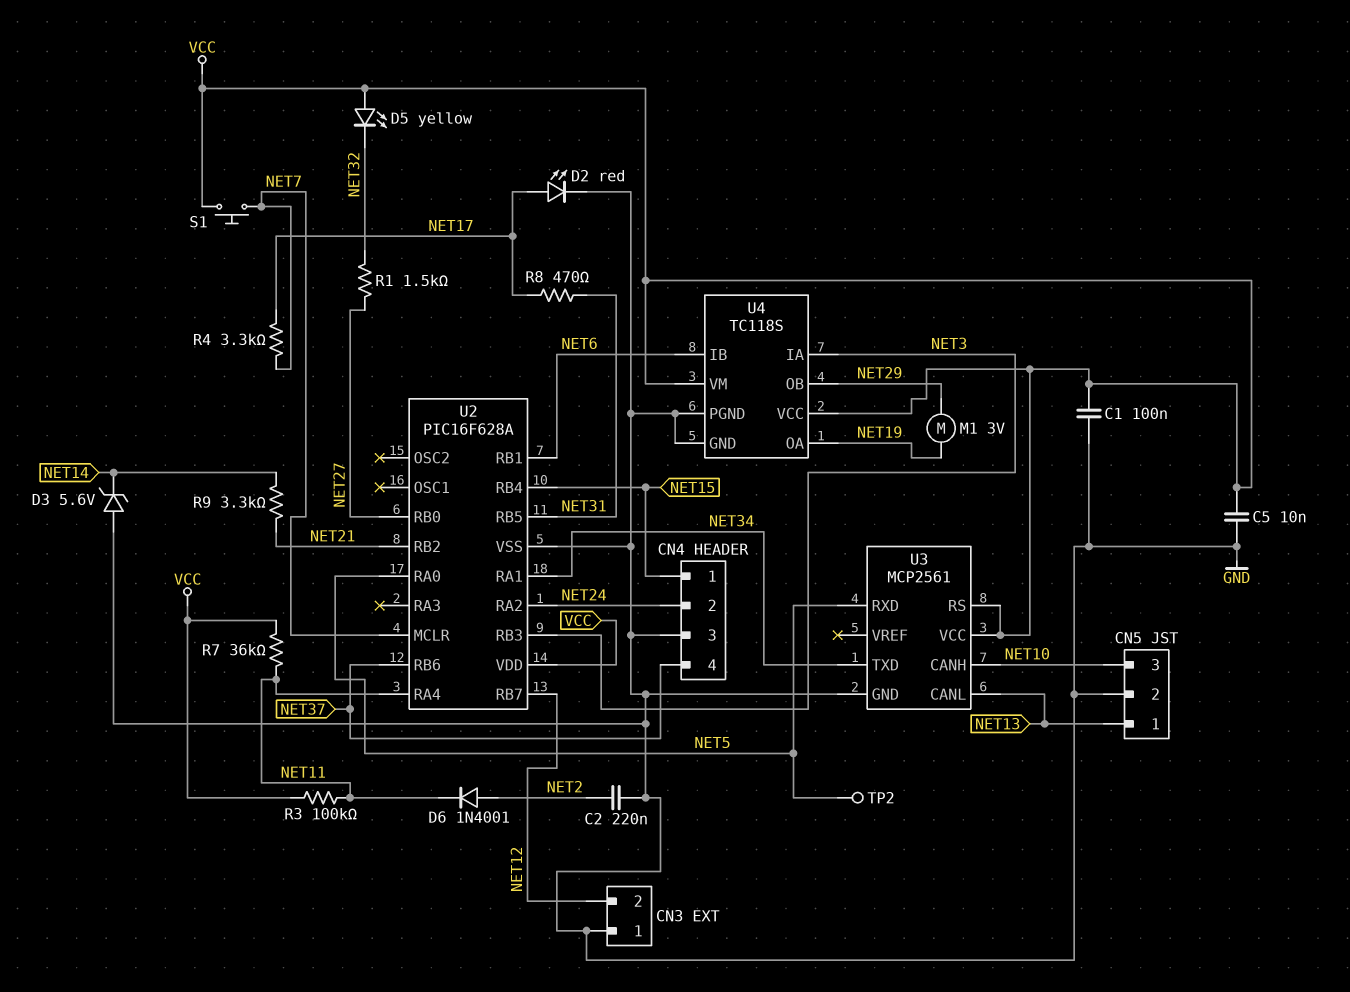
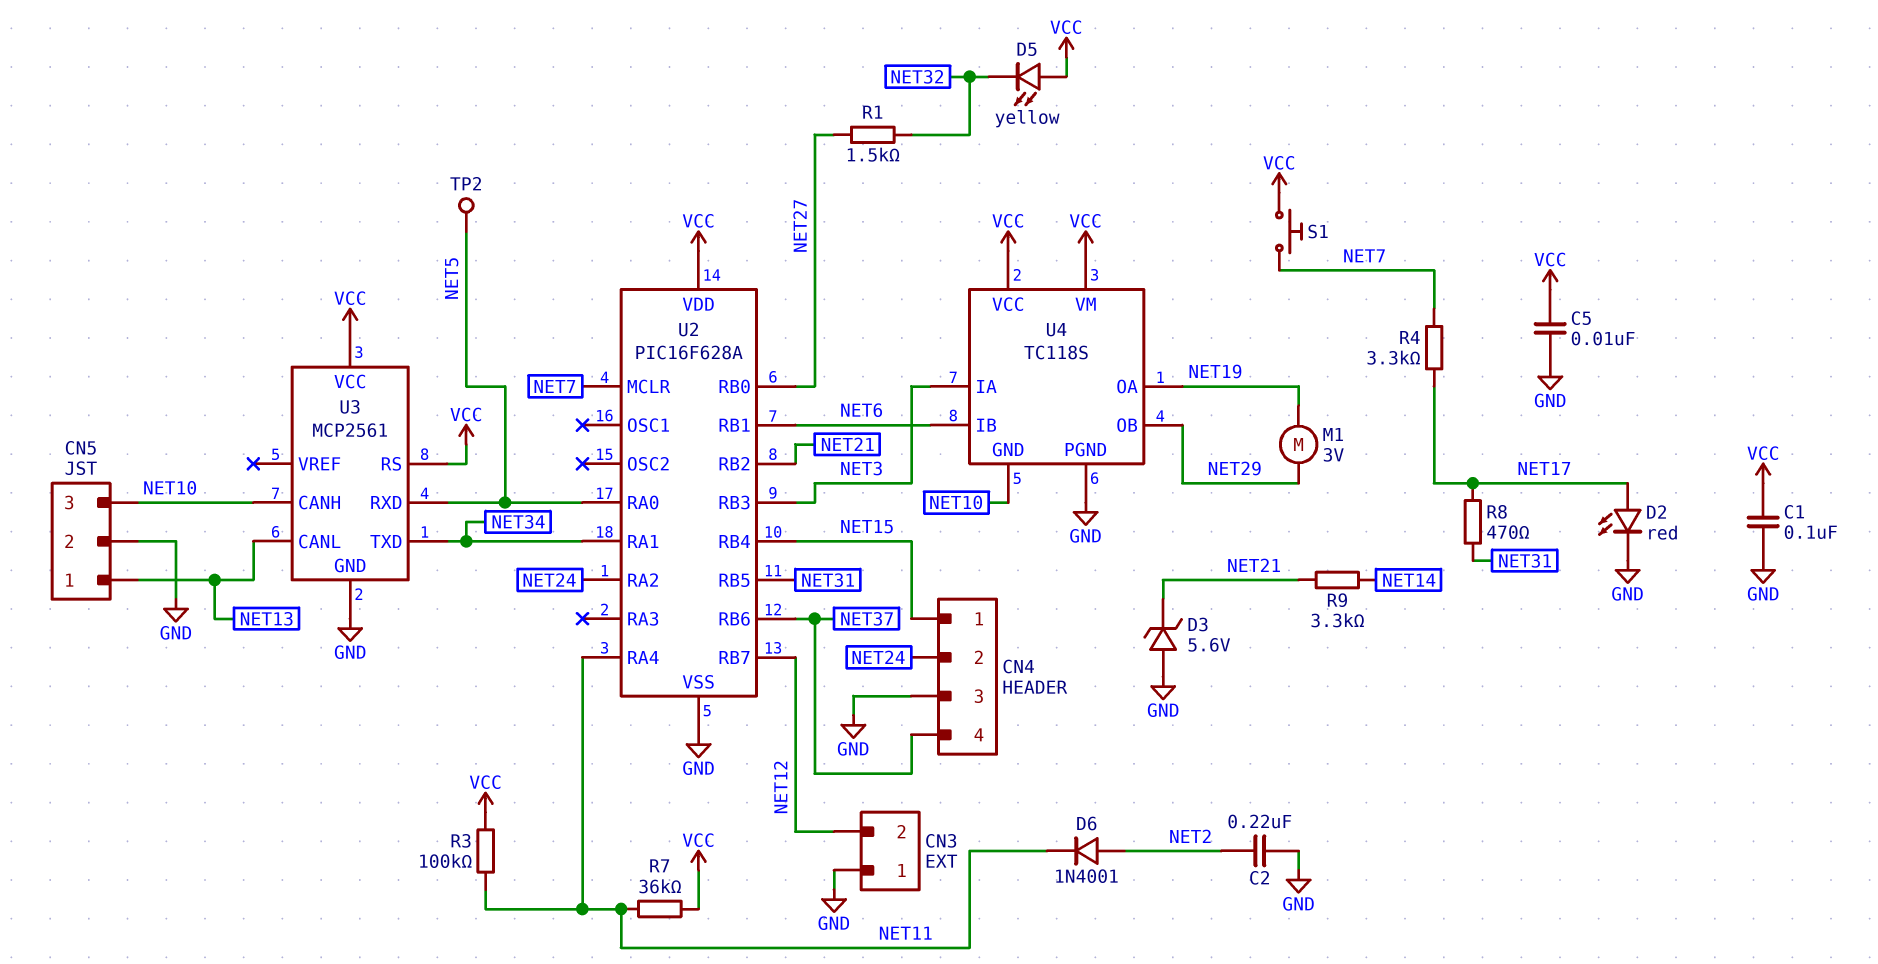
D3: zener 5.6V (A GND, K NET14) -> zener 5.6V (A GND, K NET21)
U4 pin GND: GND -> NET10

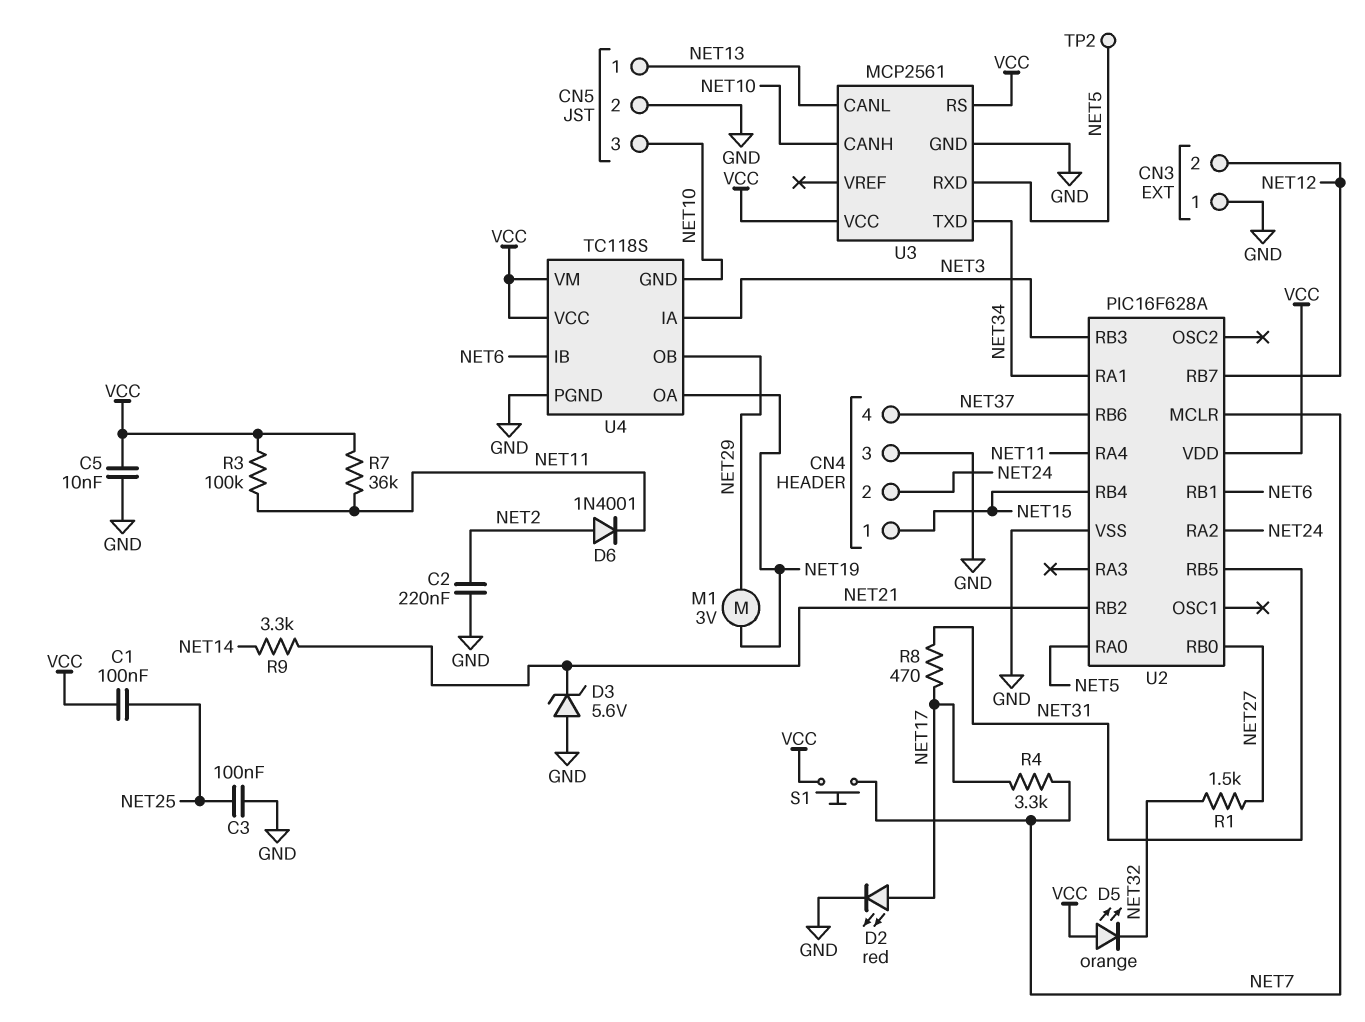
C1: 100nF (GND, VCC) -> 100nF (NET25, VCC)
C3: none -> 100nF (GND, NET25)
D5: LED yellow (A VCC, K NET32) -> LED orange (A VCC, K NET32)

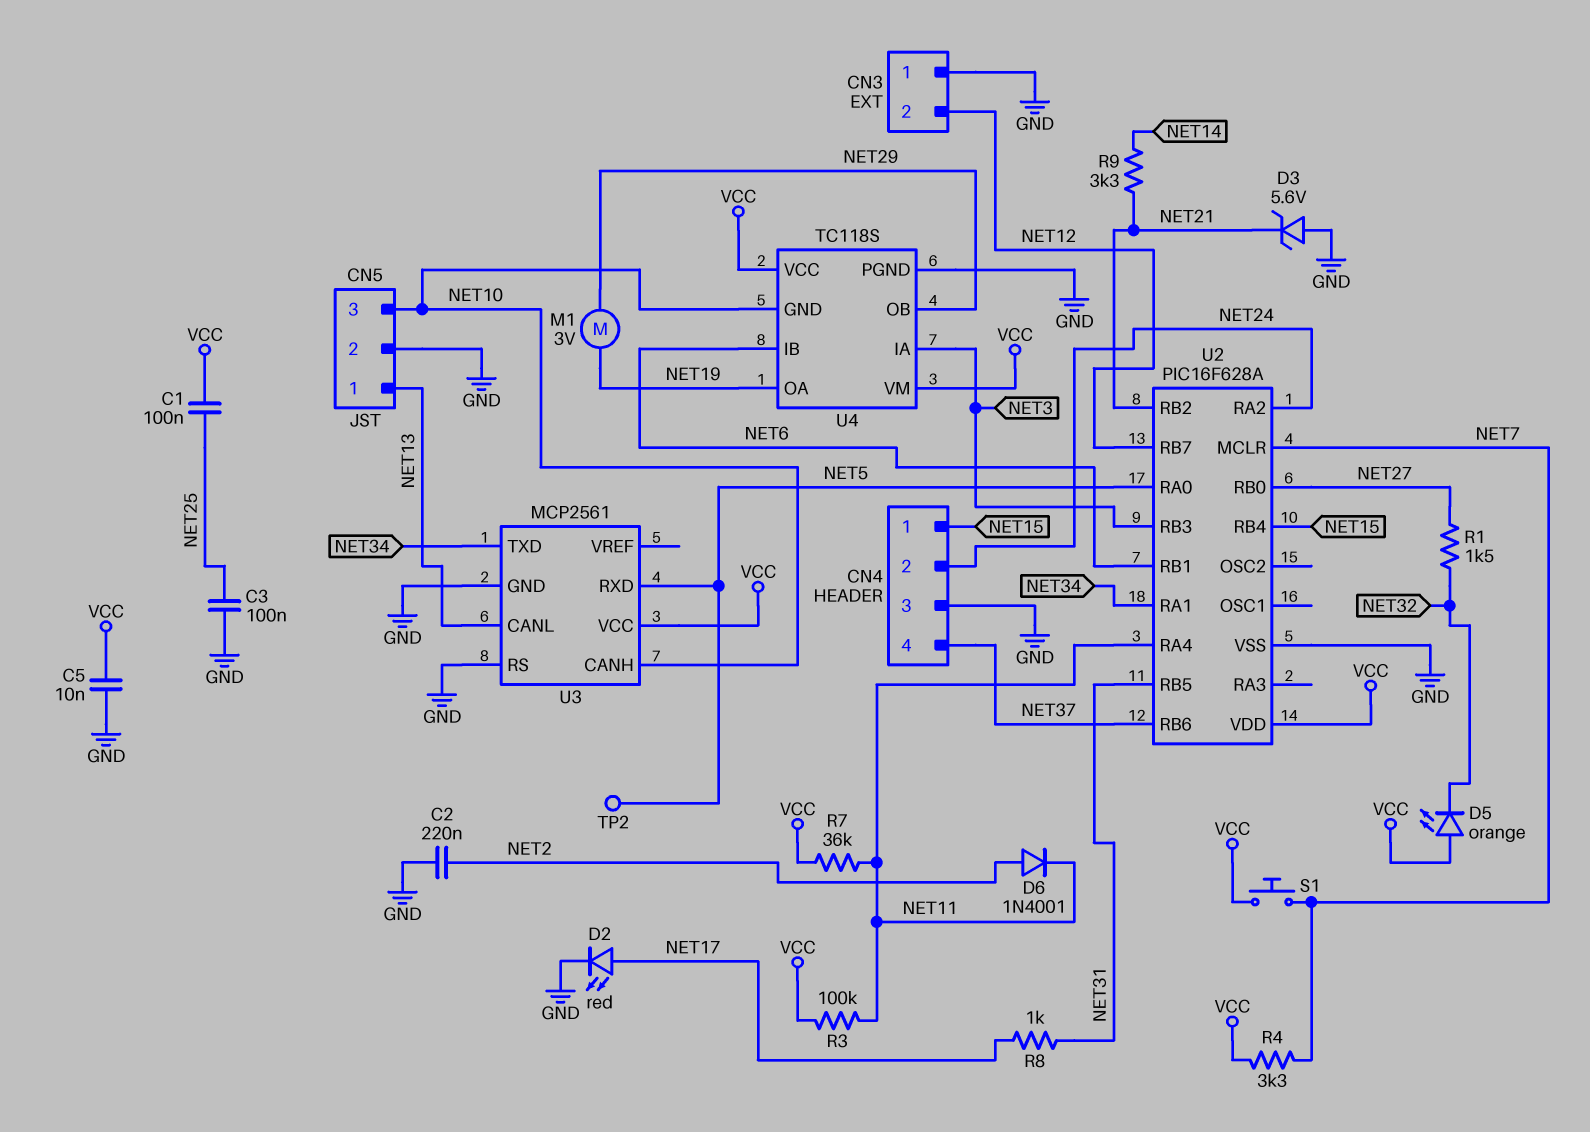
R4: 3.3k (NET7, NET17) -> 3.3k (NET7, VCC)
R8: 470 (NET17, NET31) -> 1k (NET17, NET31)
U3 pin RS: VCC -> GND

